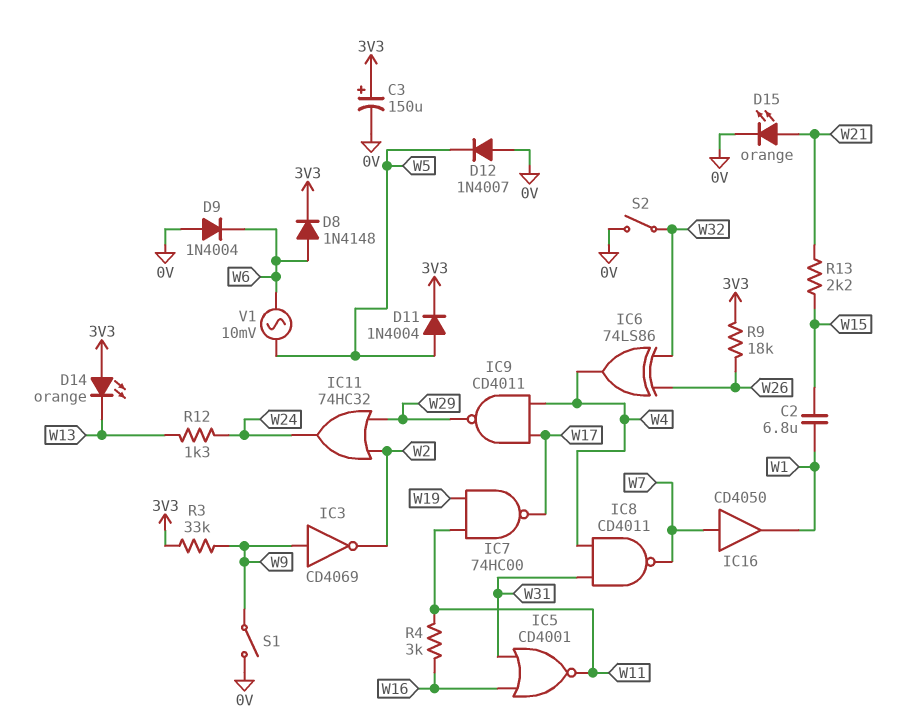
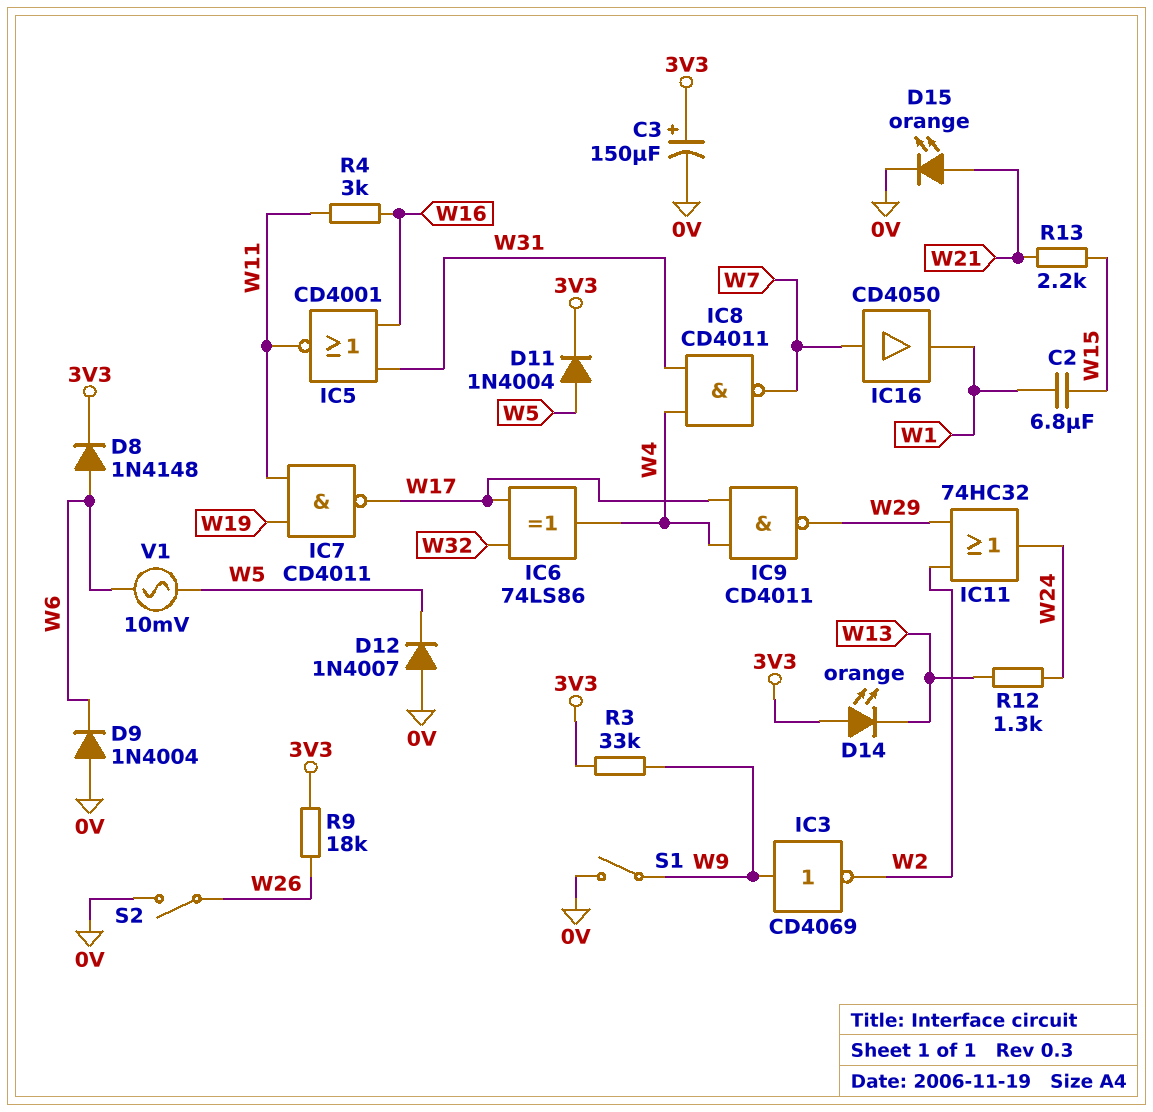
IC6: XOR 74LS86 (in W26, in W32, out W4) -> XOR 74LS86 (in W17, in W32, out W4)
IC7: NAND 74HC00 (in W11, in W19, out W17) -> NAND CD4011 (in W11, in W19, out W17)
S2: switch (0V, W32) -> switch (0V, W26)

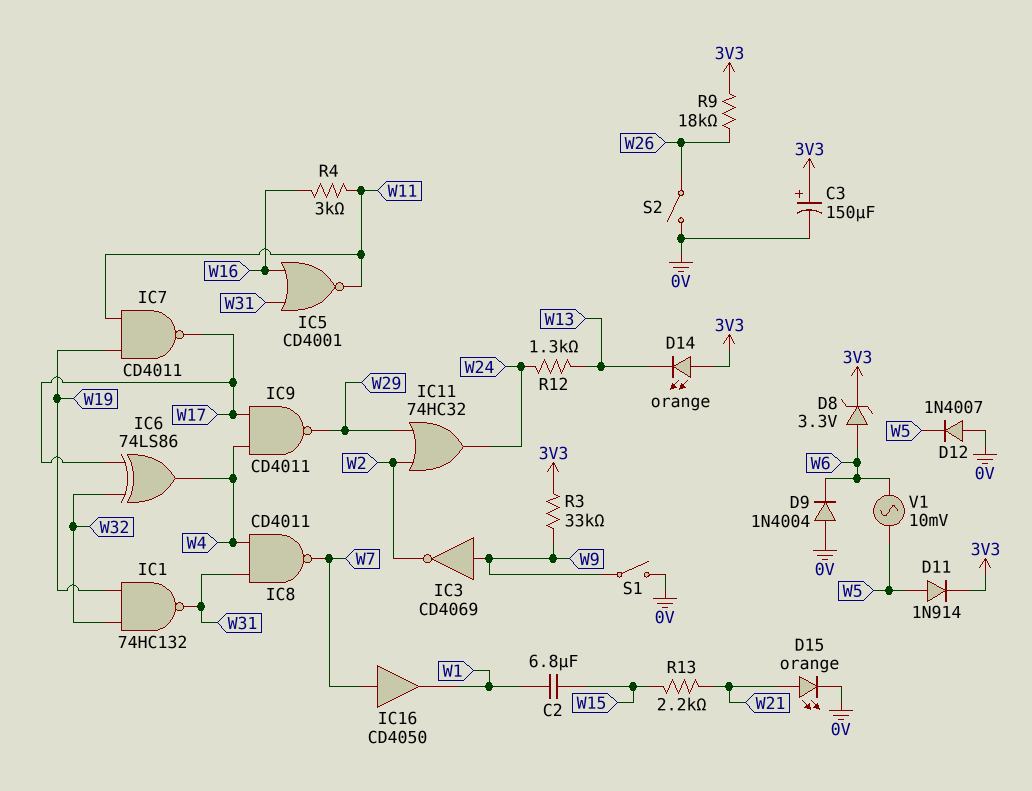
D8: diode 1N4148 (A W6, K 3V3) -> zener 3.3V (A W6, K 3V3)
D11: diode 1N4004 (A W5, K 3V3) -> diode 1N914 (A W5, K 3V3)
IC1: none -> NAND 74HC132 (in W19, in W32, out W31)

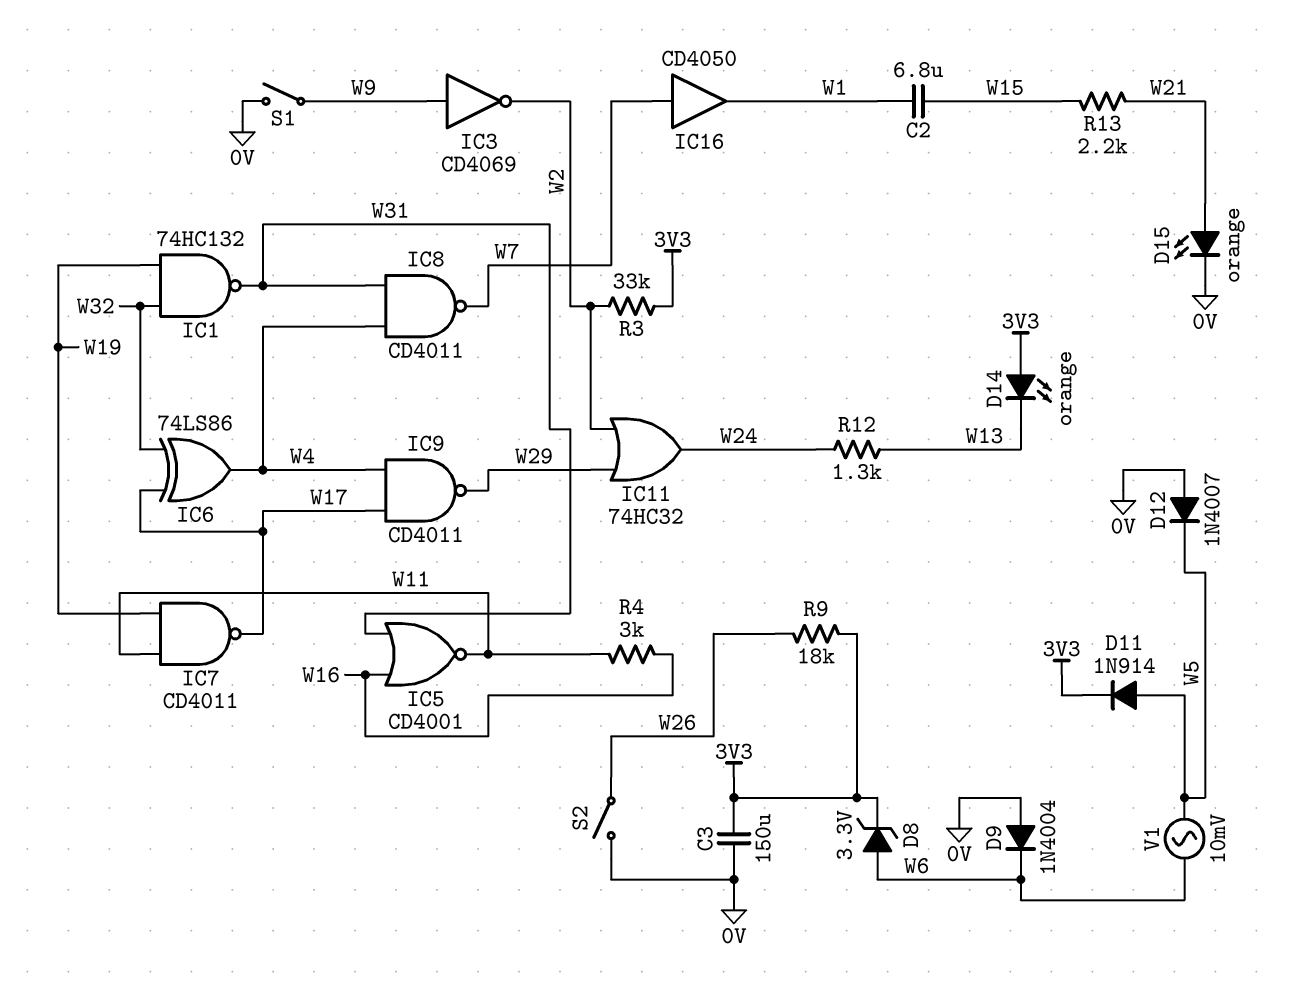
C3: 150uF (plus 3V3, minus 0V) -> 150uF (0V, 3V3)
R3: 33k (3V3, W9) -> 33k (3V3, W2)

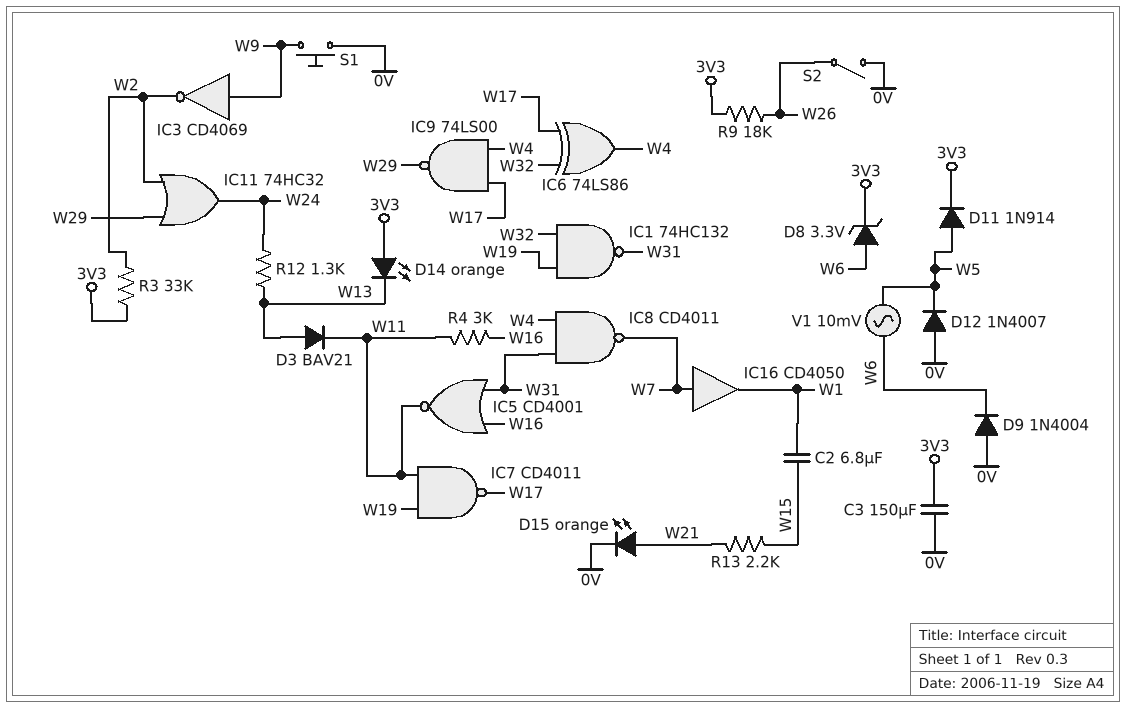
D3: none -> diode BAV21 (A W13, K W11)
IC9: NAND CD4011 (in W4, in W17, out W29) -> NAND 74LS00 (in W4, in W17, out W29)
S1: switch (0V, W9) -> button (0V, W9)

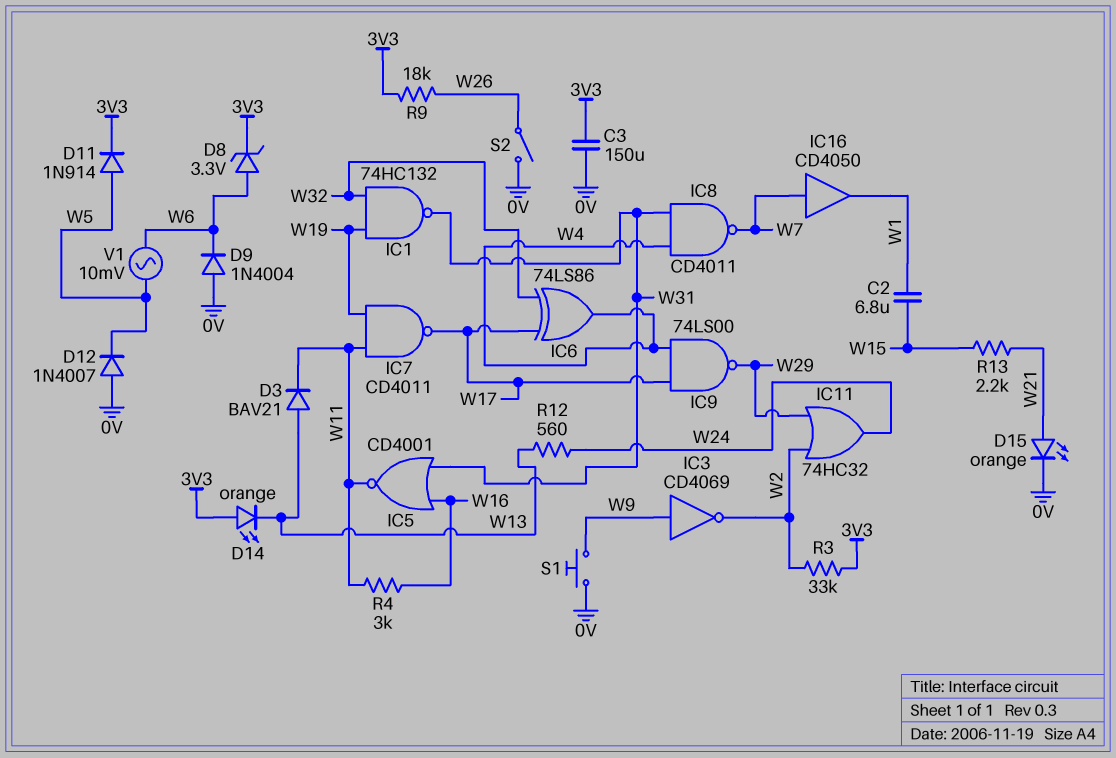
R12: 1.3k (W13, W24) -> 560 (W13, W24)

